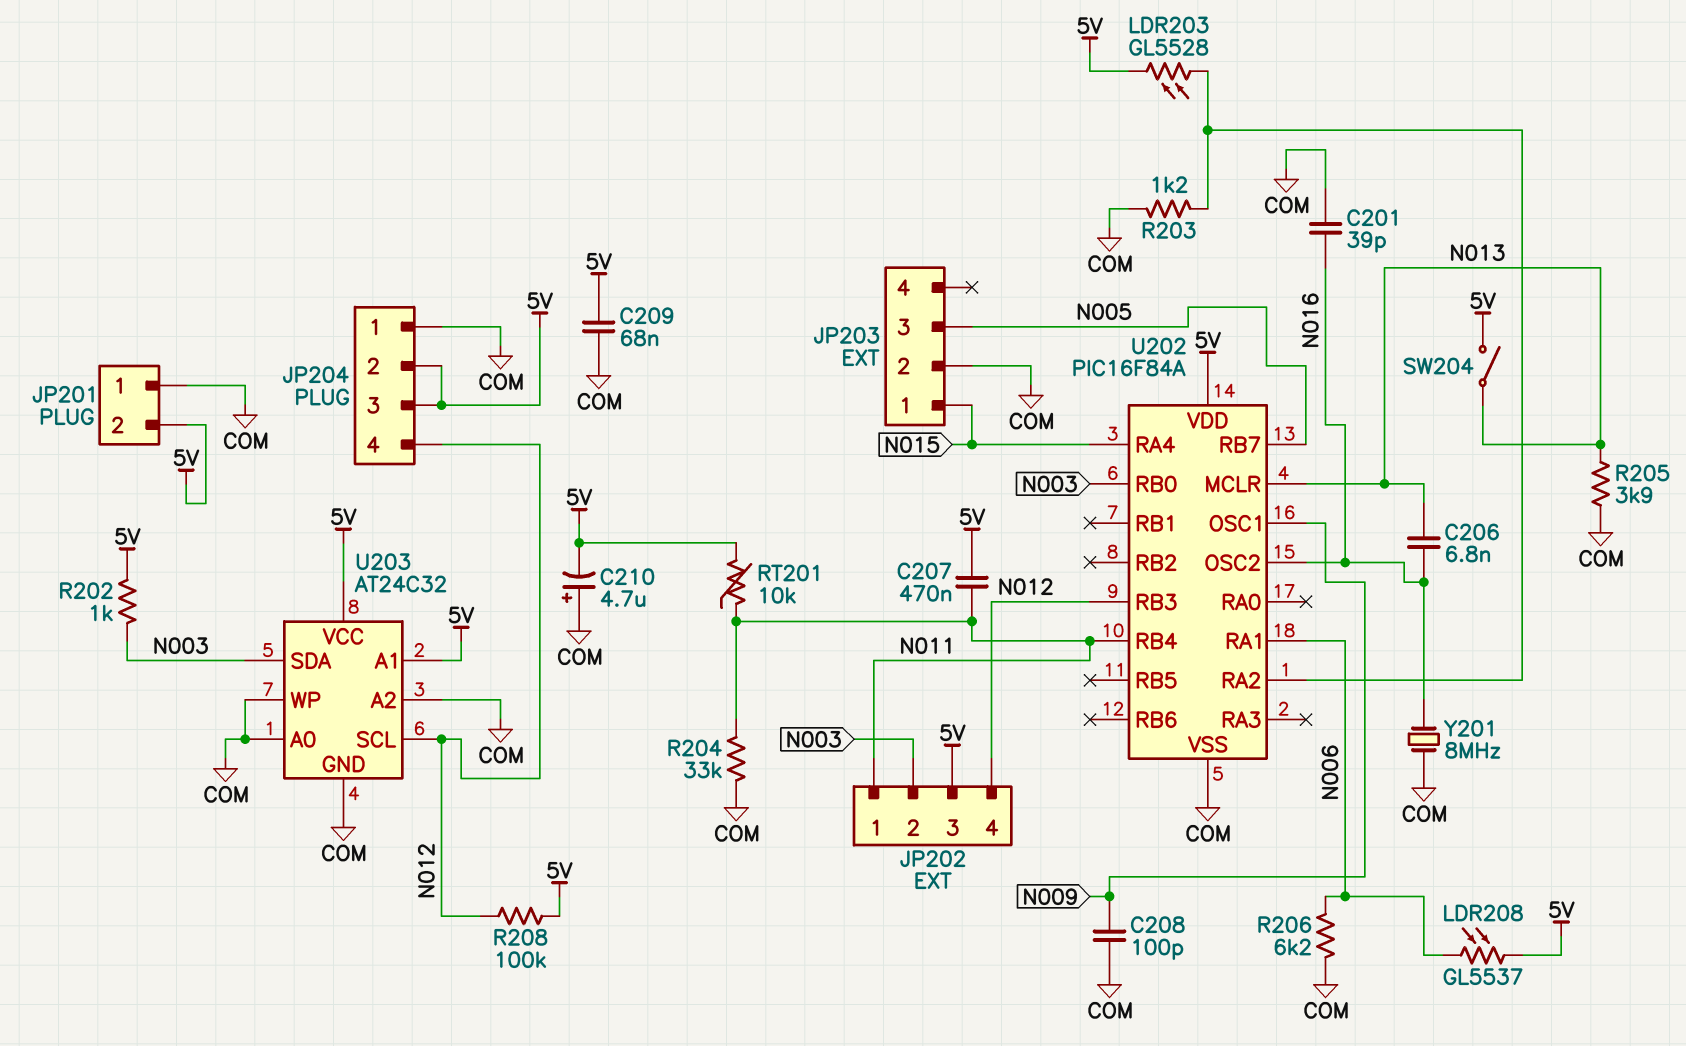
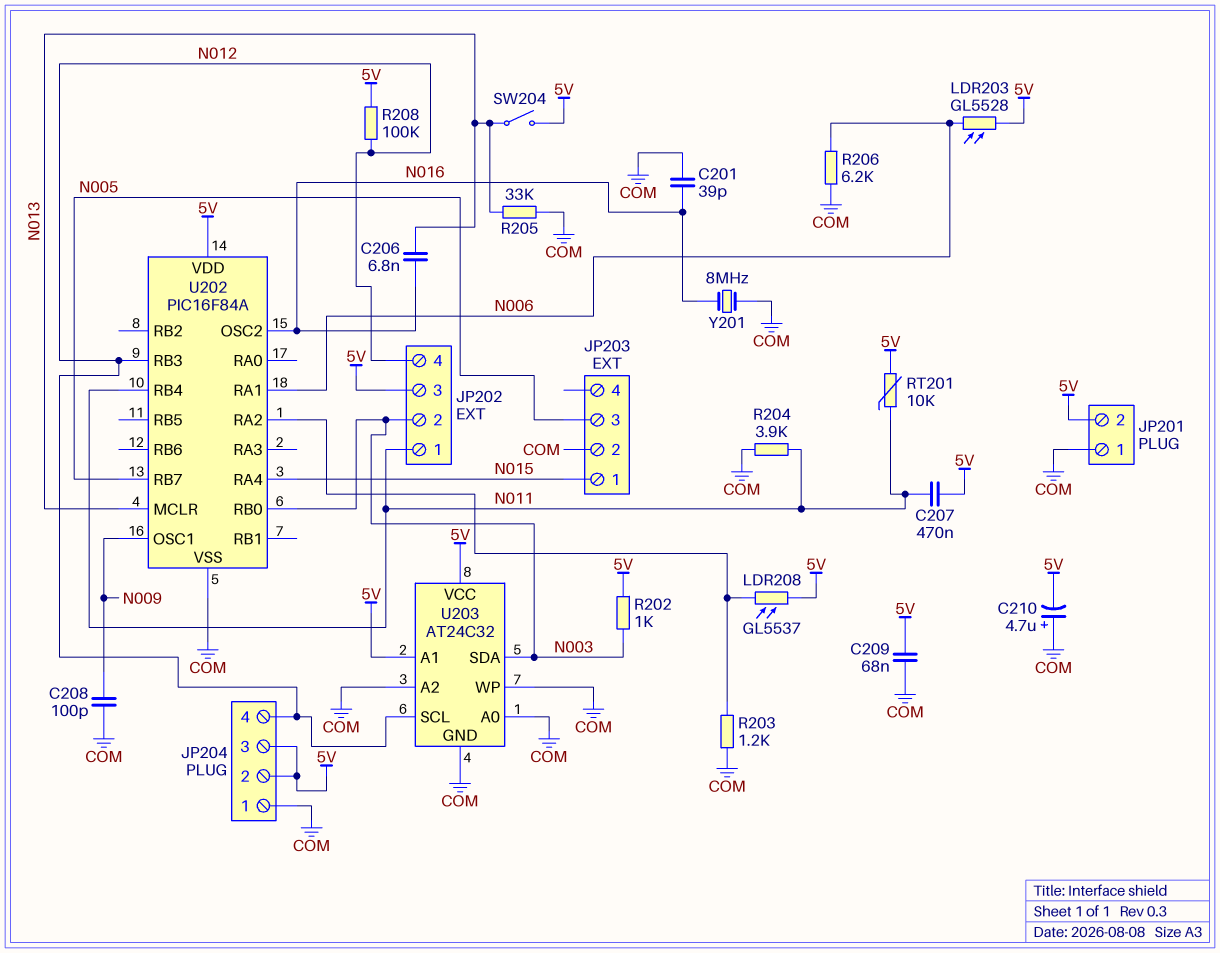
LDR203: GL5528 (5V, U202/RA2) -> GL5528 (5V, N006)
LDR208: GL5537 (5V, N006) -> GL5537 (5V, U202/RA2)
R204: 33k (COM, N011) -> 3.9k (COM, N011)
R205: 3.9k (COM, N013) -> 33k (COM, N013)

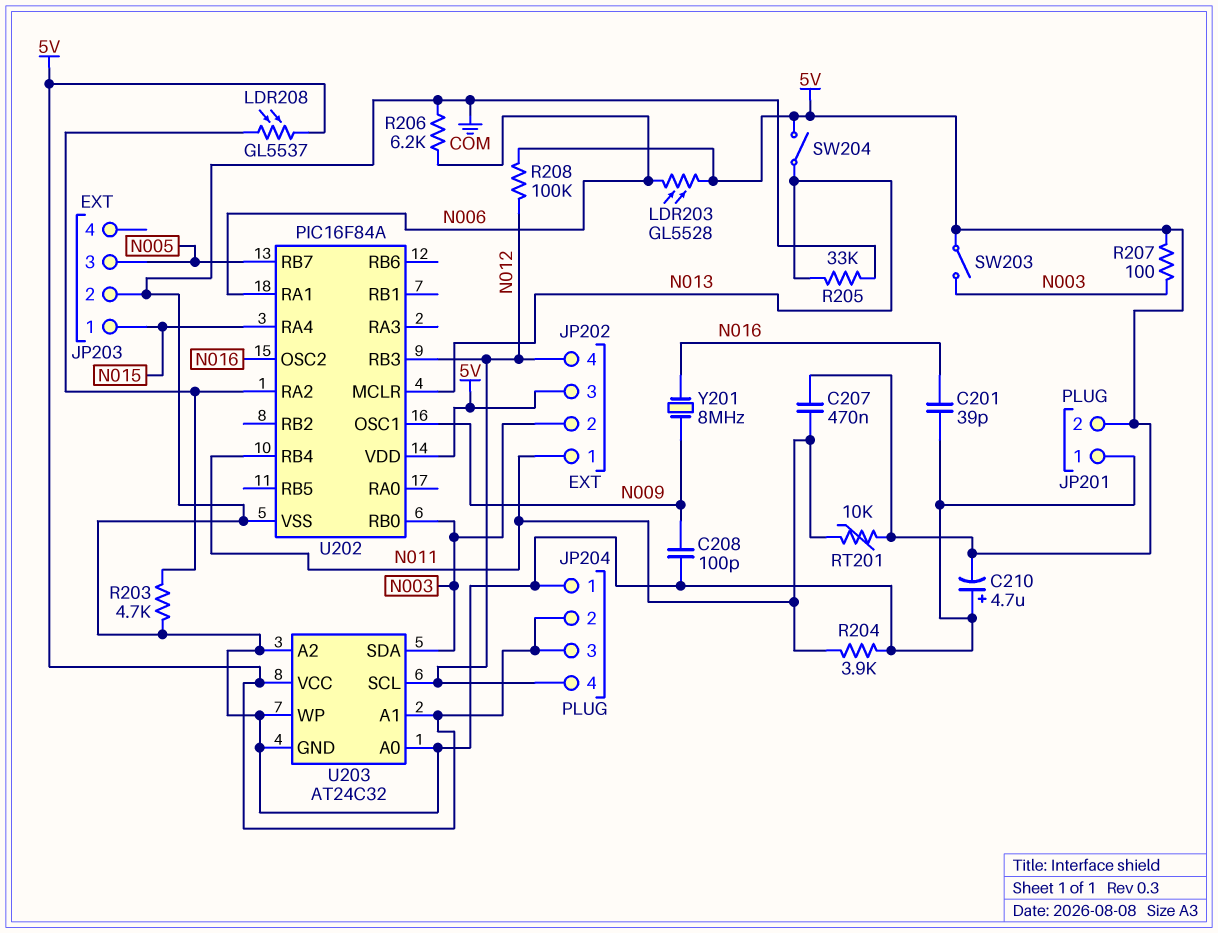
C206: 6.8nF (N013, N016) -> none
C209: 68nF (5V, COM) -> none
R202: 1k (5V, N003) -> none
R203: 1.2k (COM, U202/RA2) -> 4.7k (COM, U202/RA2)
R207: none -> 100 (5V, N003)
SW203: none -> switch (5V, N003)
Y201: 8MHz (COM, N016) -> 8MHz (N009, N016)

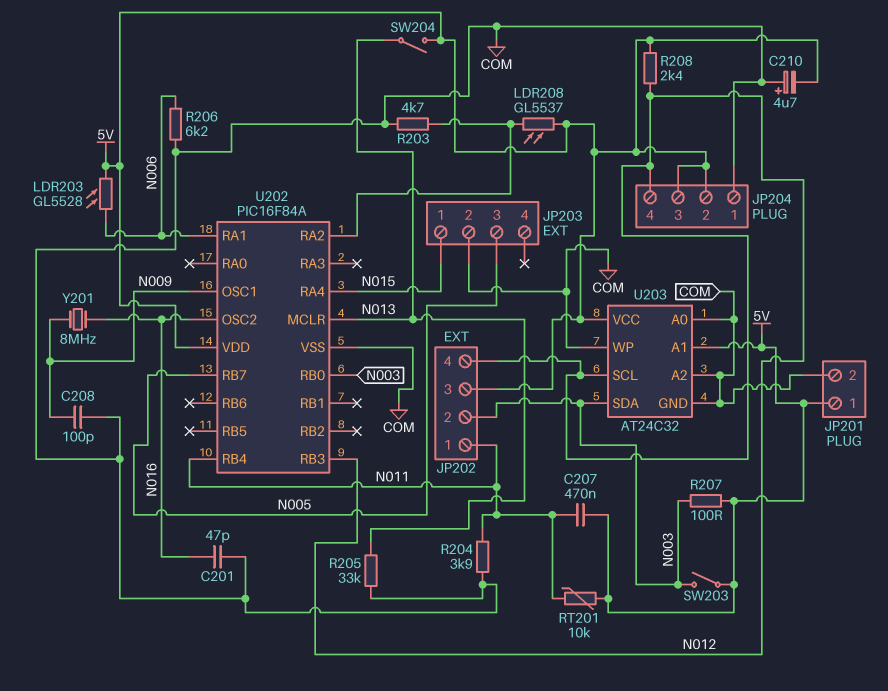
C201: 39pF (COM, N016) -> 47pF (COM, N016)
JP201 pin 1: COM -> 5V
JP201 pin 2: 5V -> COM
R208: 100k (5V, N012) -> 2.4k (5V, N012)

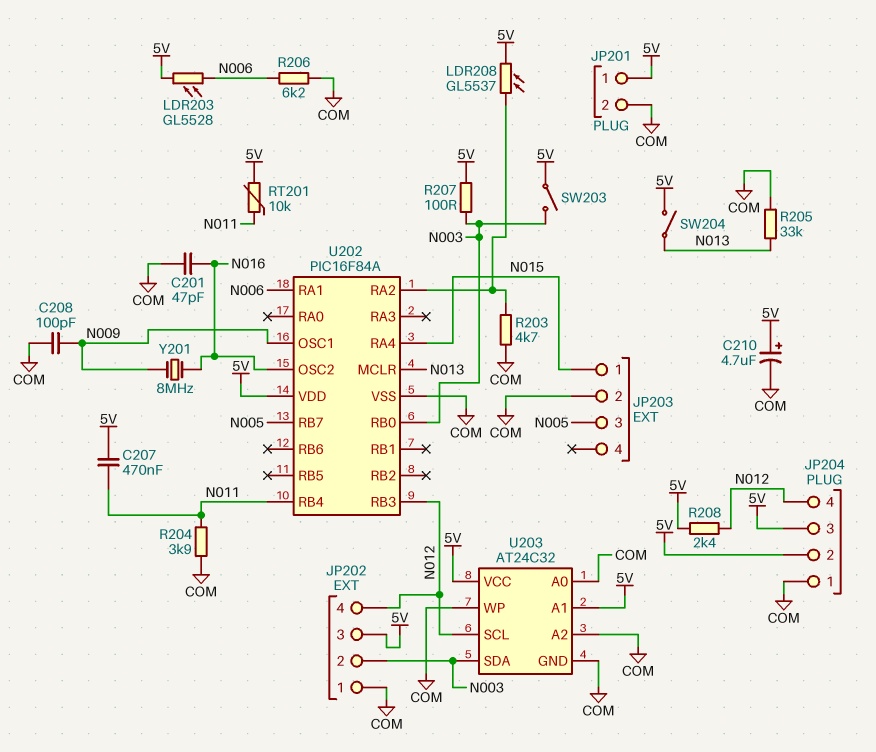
C210: 4.7uF (plus COM, minus 5V) -> 4.7uF (plus 5V, minus COM)
JP202 pin 1: N011 -> COM

